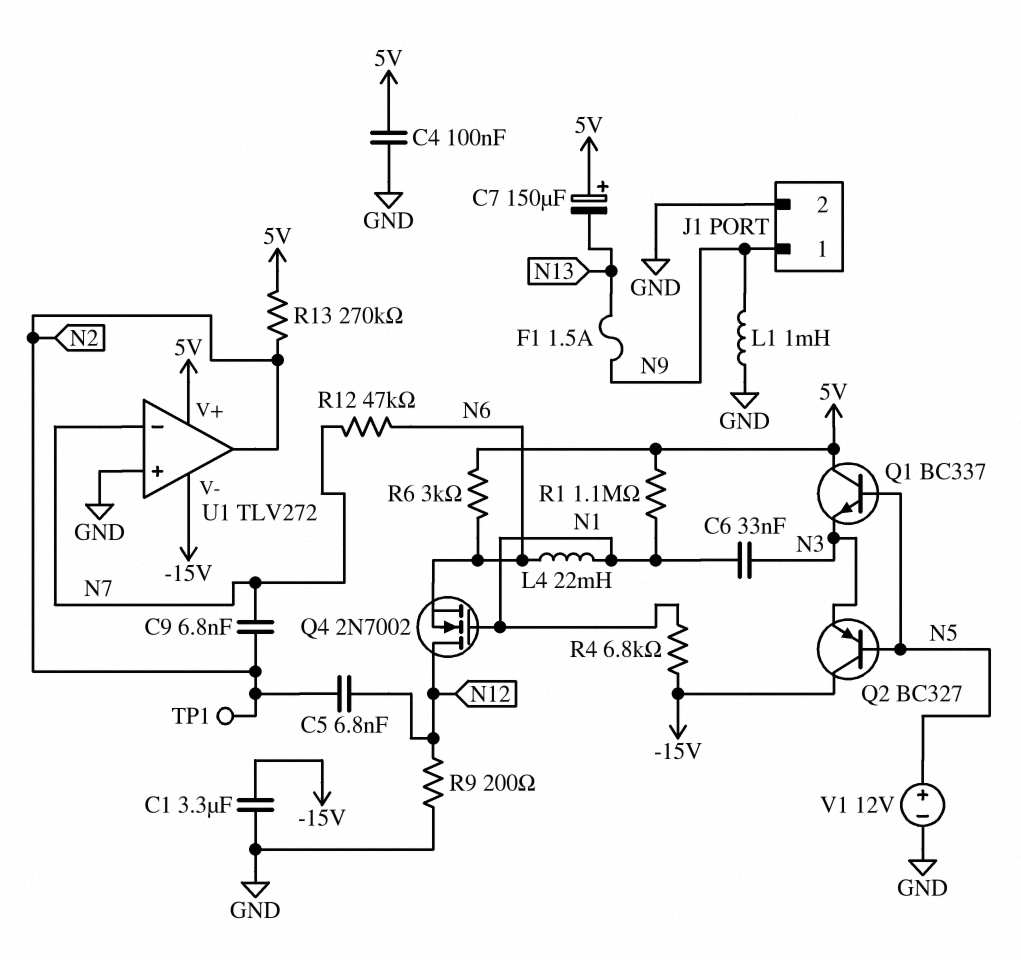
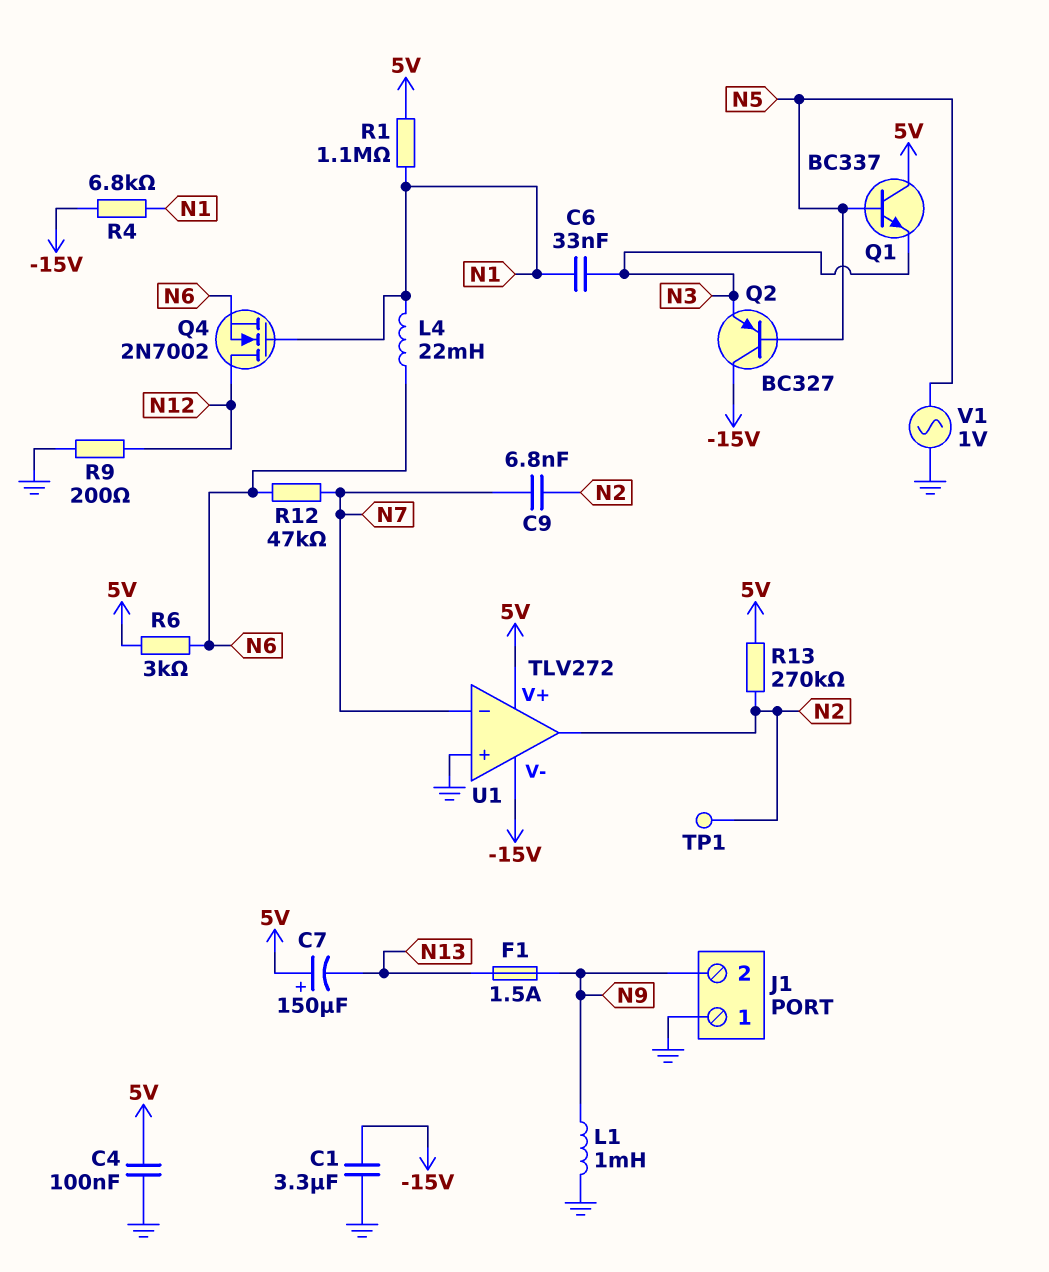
C5: 6.8nF (N2, N12) -> none
J1 pin 1: N9 -> GND
J1 pin 2: GND -> N9
V1: 12V (plus N5, minus GND) -> AC 1V (GND, N5)

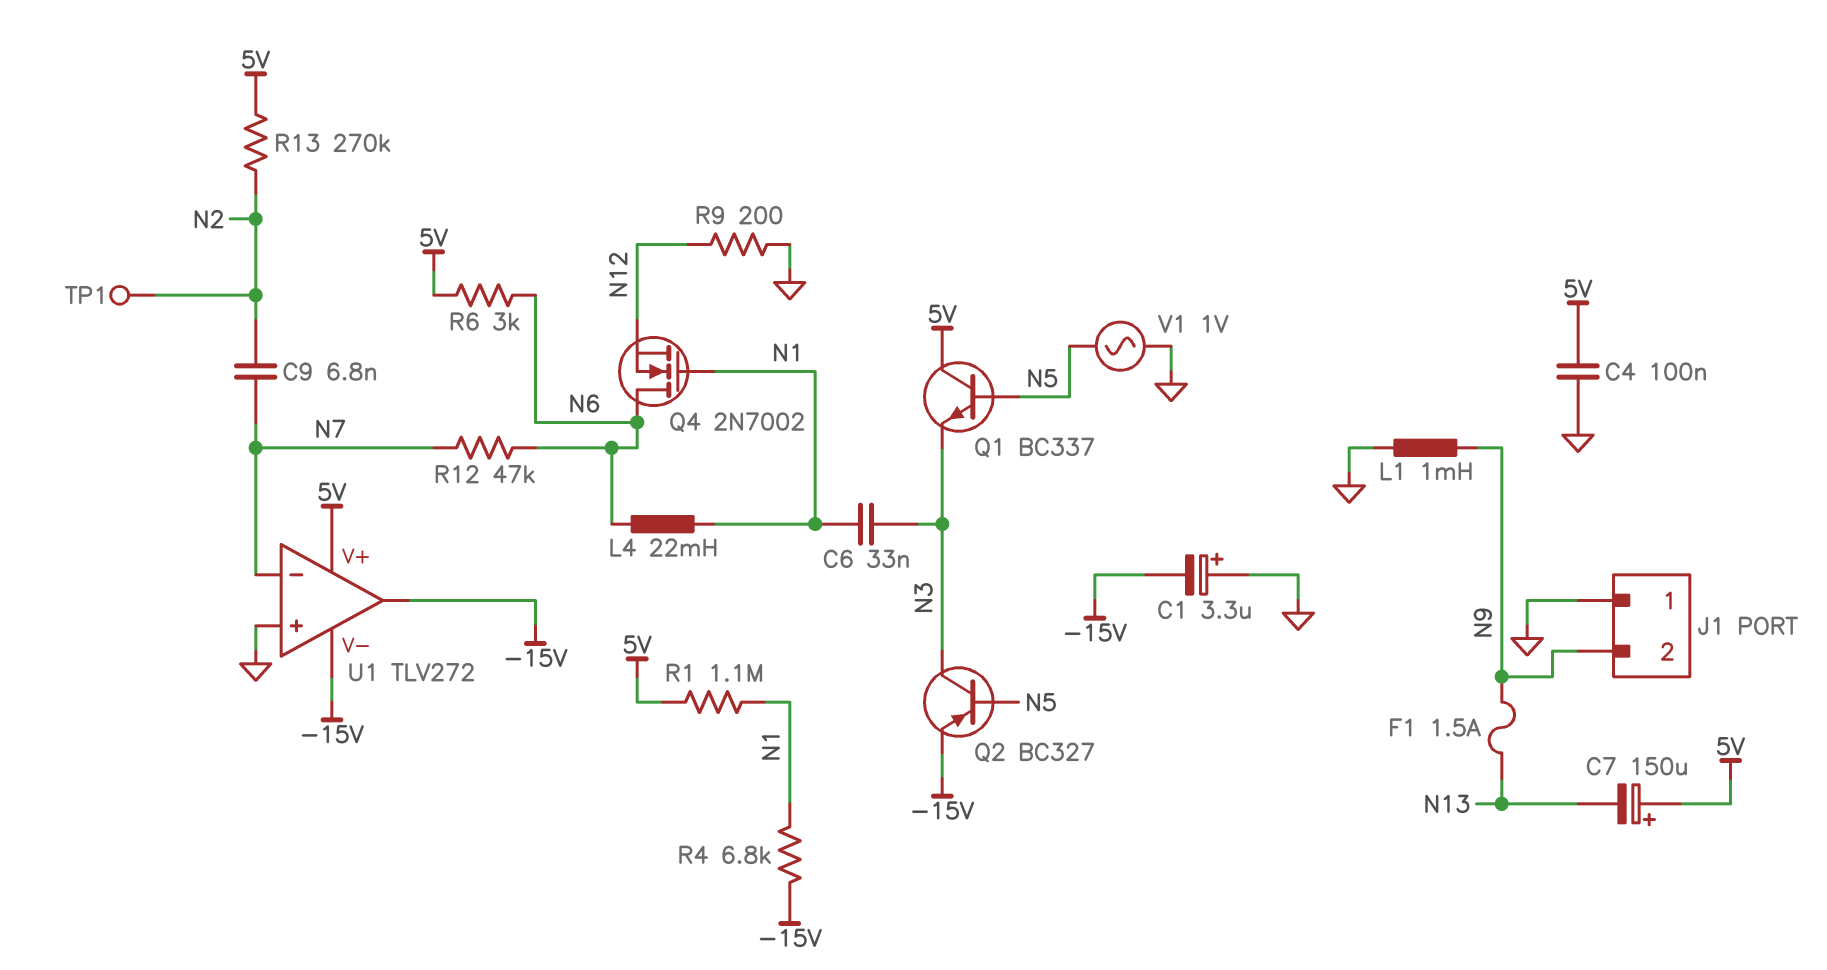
C1: 3.3uF (-15V, GND) -> 3.3uF (plus GND, minus -15V)
Q2: PNP BC327 (B N5, C -15V, E N3) -> PNP BC327 (B N5, C N3, E -15V)
Q4: NMOS 2N7002 (G N1, D N12, S N6) -> NMOS 2N7002 (G N1, D N6, S N12)
U1 pin out: N2 -> -15V

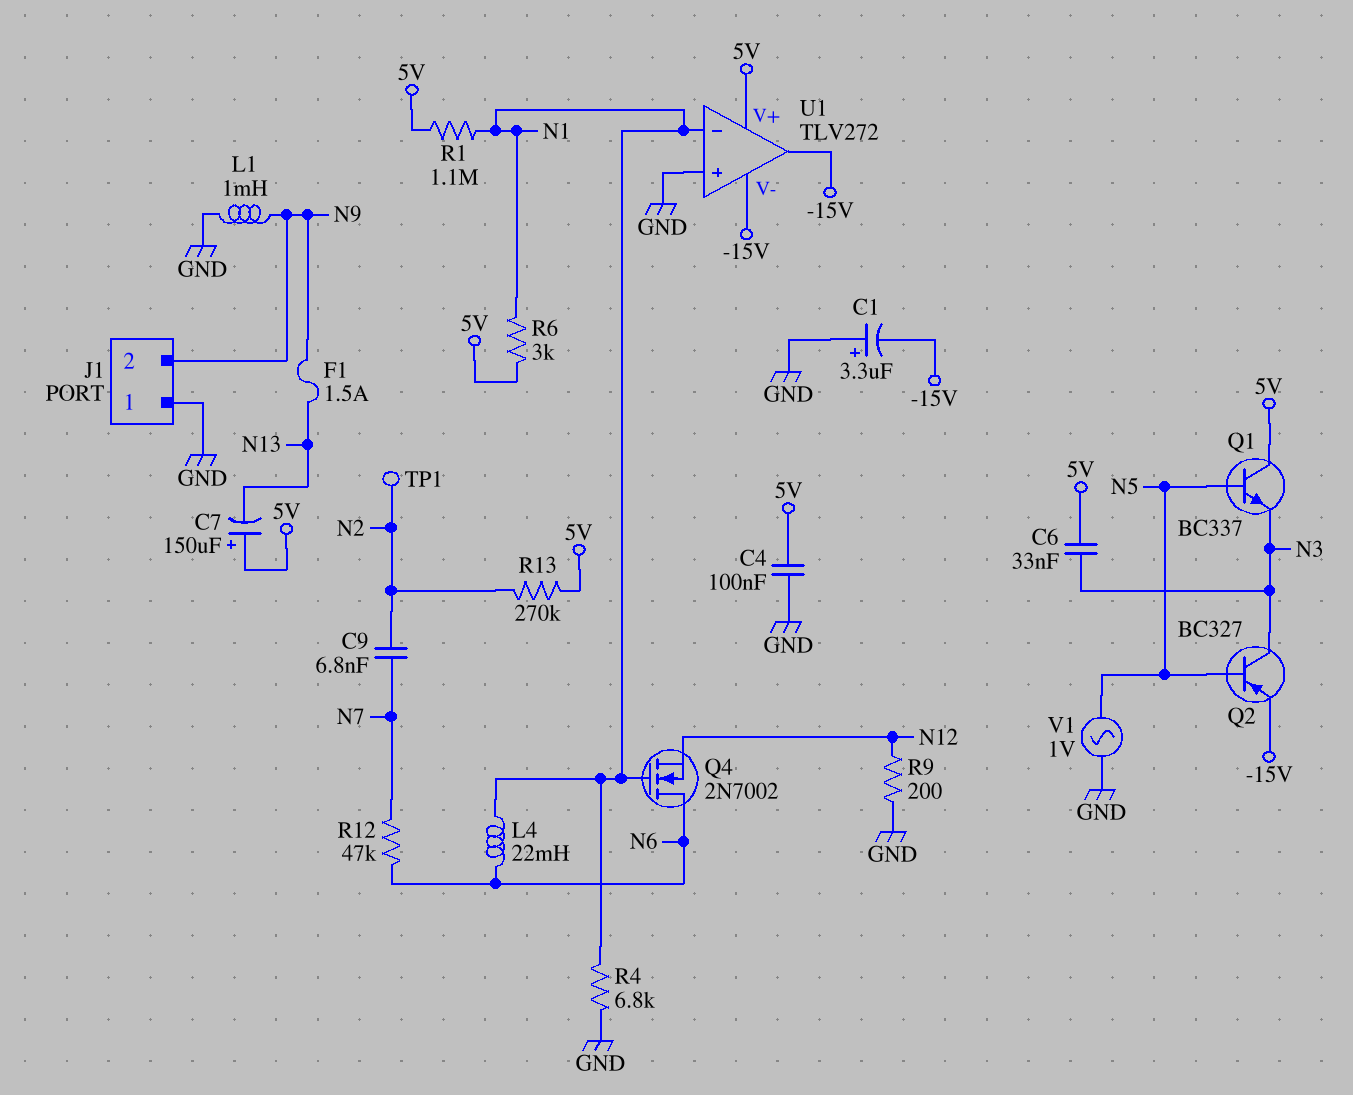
C6: 33nF (N1, N3) -> 33nF (5V, N3)
R4: 6.8k (-15V, N1) -> 6.8k (GND, N1)
R6: 3k (5V, N6) -> 3k (5V, N1)
U1 pin in-: N7 -> N1

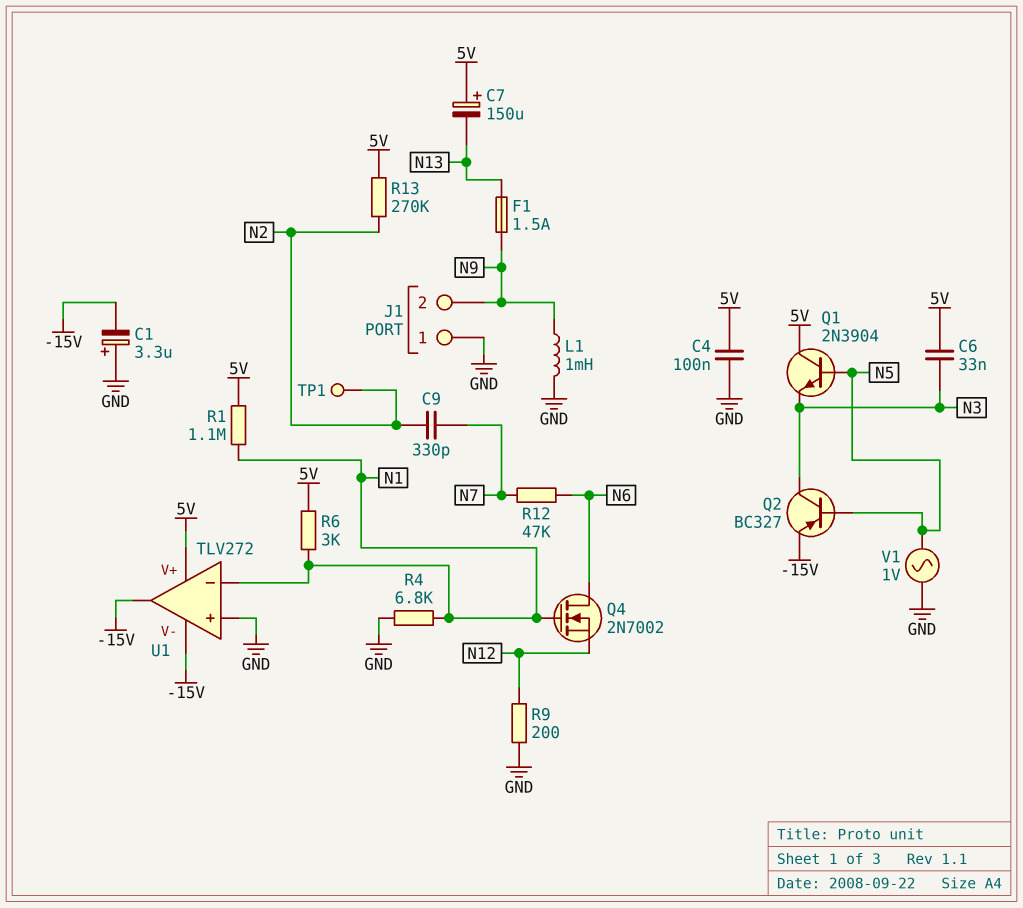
C9: 6.8nF (N2, N7) -> 330pF (N2, N7)
L4: 22mH (N1, N6) -> none
Q1: NPN BC337 (B N5, C 5V, E N3) -> NPN 2N3904 (B N5, C 5V, E N3)

